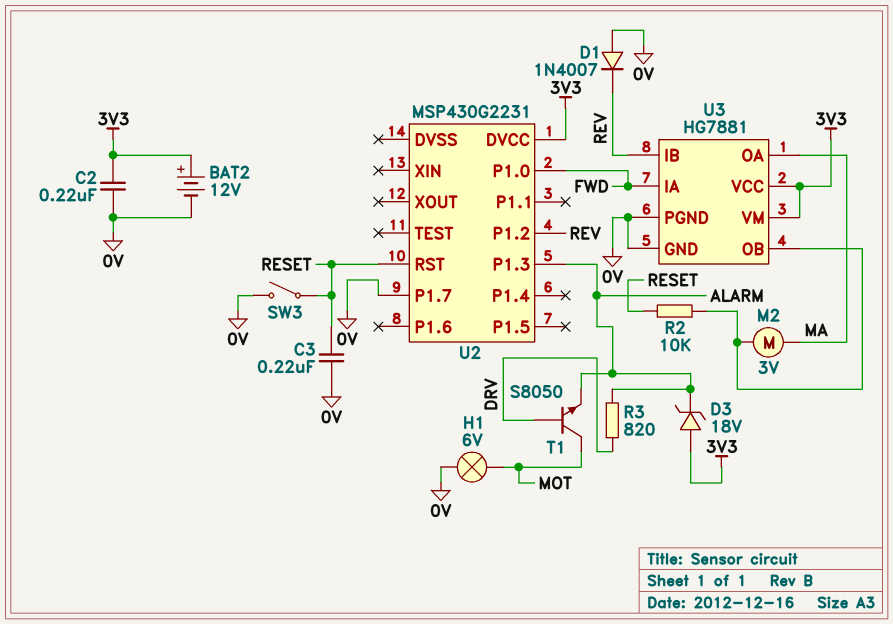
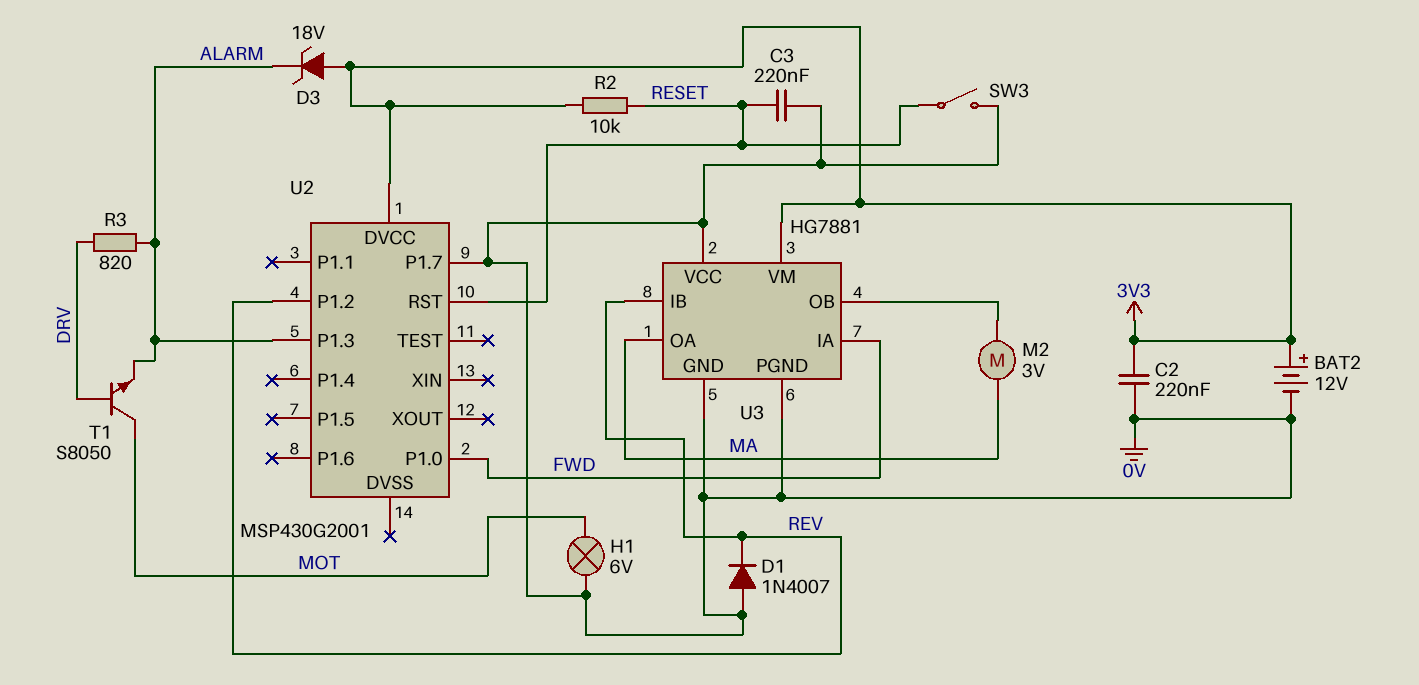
R2: 10k (RESET, U3/OB) -> 10k (3V3, RESET)
U2: MSP430G2231 -> MSP430G2001
U3 pin VCC: 3V3 -> 0V

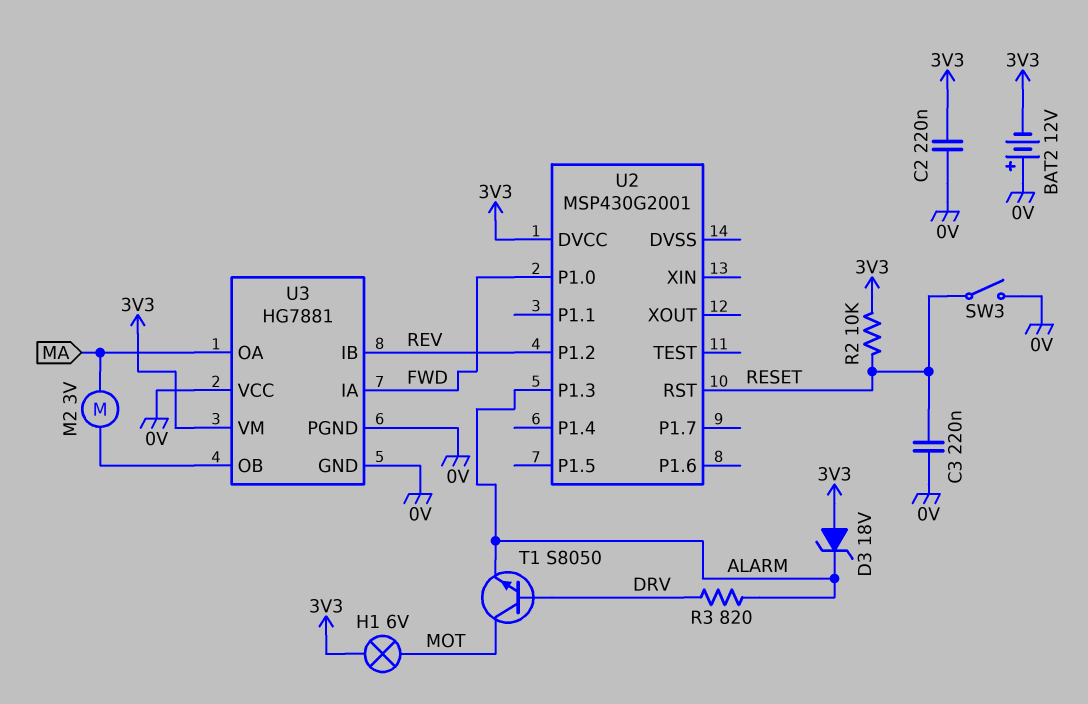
BAT2: 12V (plus 3V3, minus 0V) -> 12V (plus 0V, minus 3V3)
D1: diode 1N4007 (A 0V, K REV) -> none
H1: lamp 6V (0V, MOT) -> lamp 6V (3V3, MOT)
U2 pin P1.7: 0V -> none

